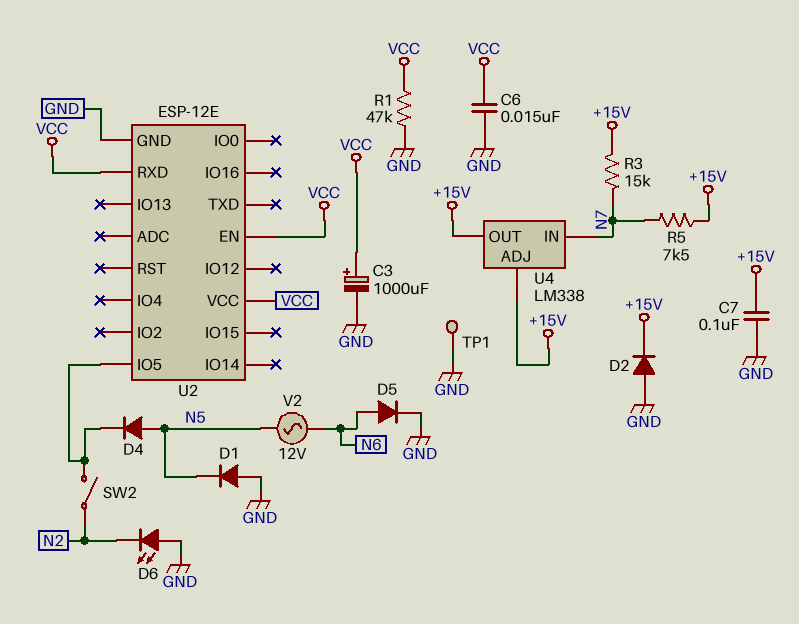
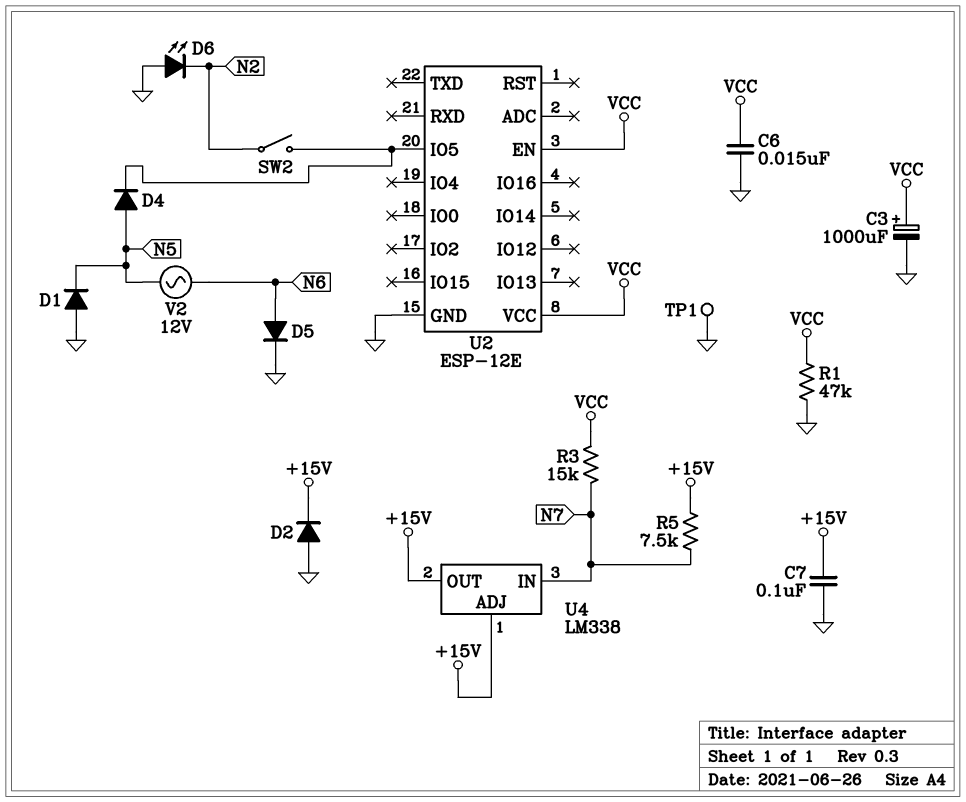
R3: 15k (+15V, N7) -> 15k (N7, VCC)
U2 pin RXD: VCC -> none

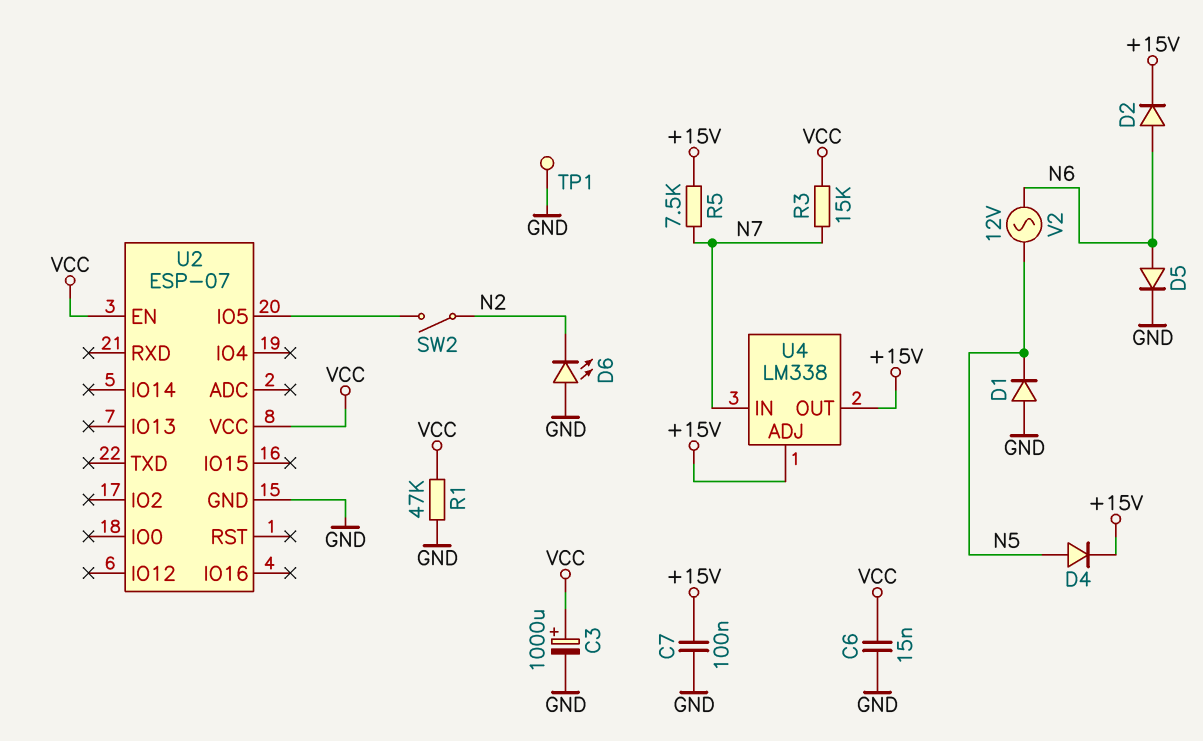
D2: diode (A GND, K +15V) -> diode (A N6, K +15V)
D4: diode (A N5, K U2/IO5) -> diode (A N5, K +15V)
U2: ESP-12E -> ESP-07

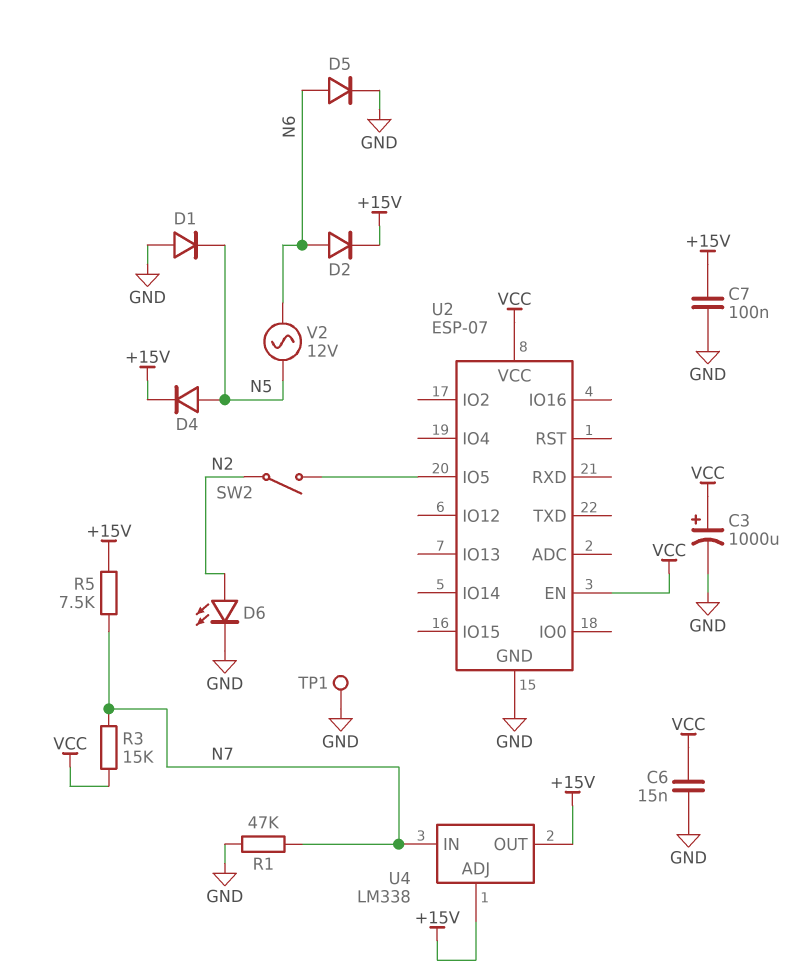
D6: LED (A GND, K N2) -> LED (A N2, K GND)
R1: 47k (GND, VCC) -> 47k (GND, N7)

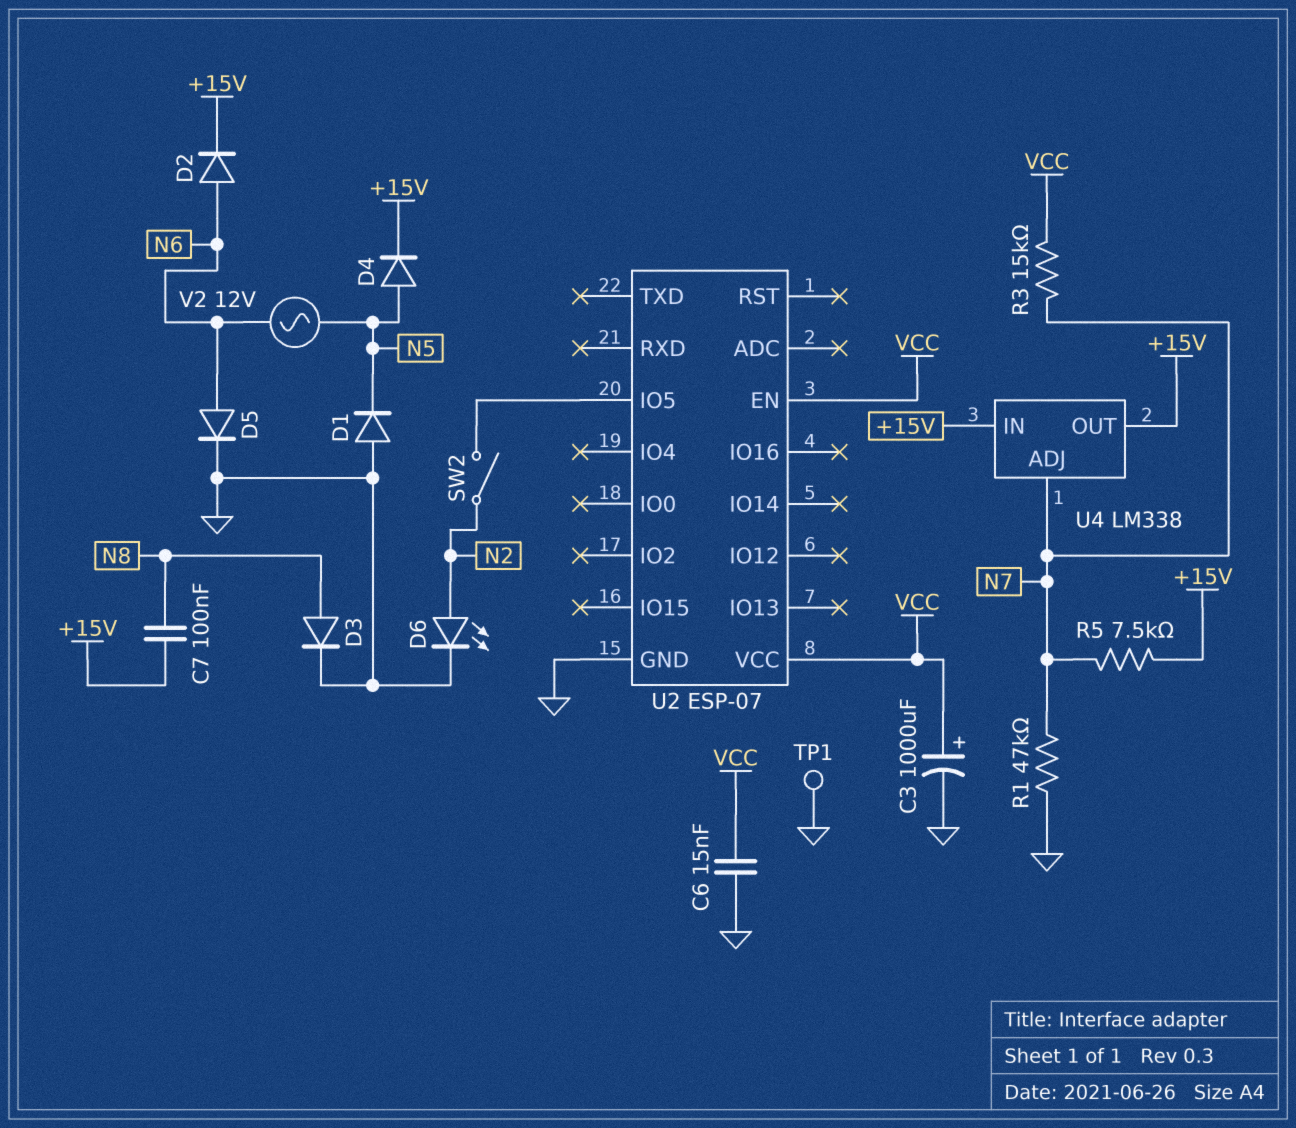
C7: 100nF (+15V, GND) -> 100nF (+15V, N8)
D3: none -> diode (A N8, K GND)
U4 pin ADJ: +15V -> N7
U4 pin IN: N7 -> +15V

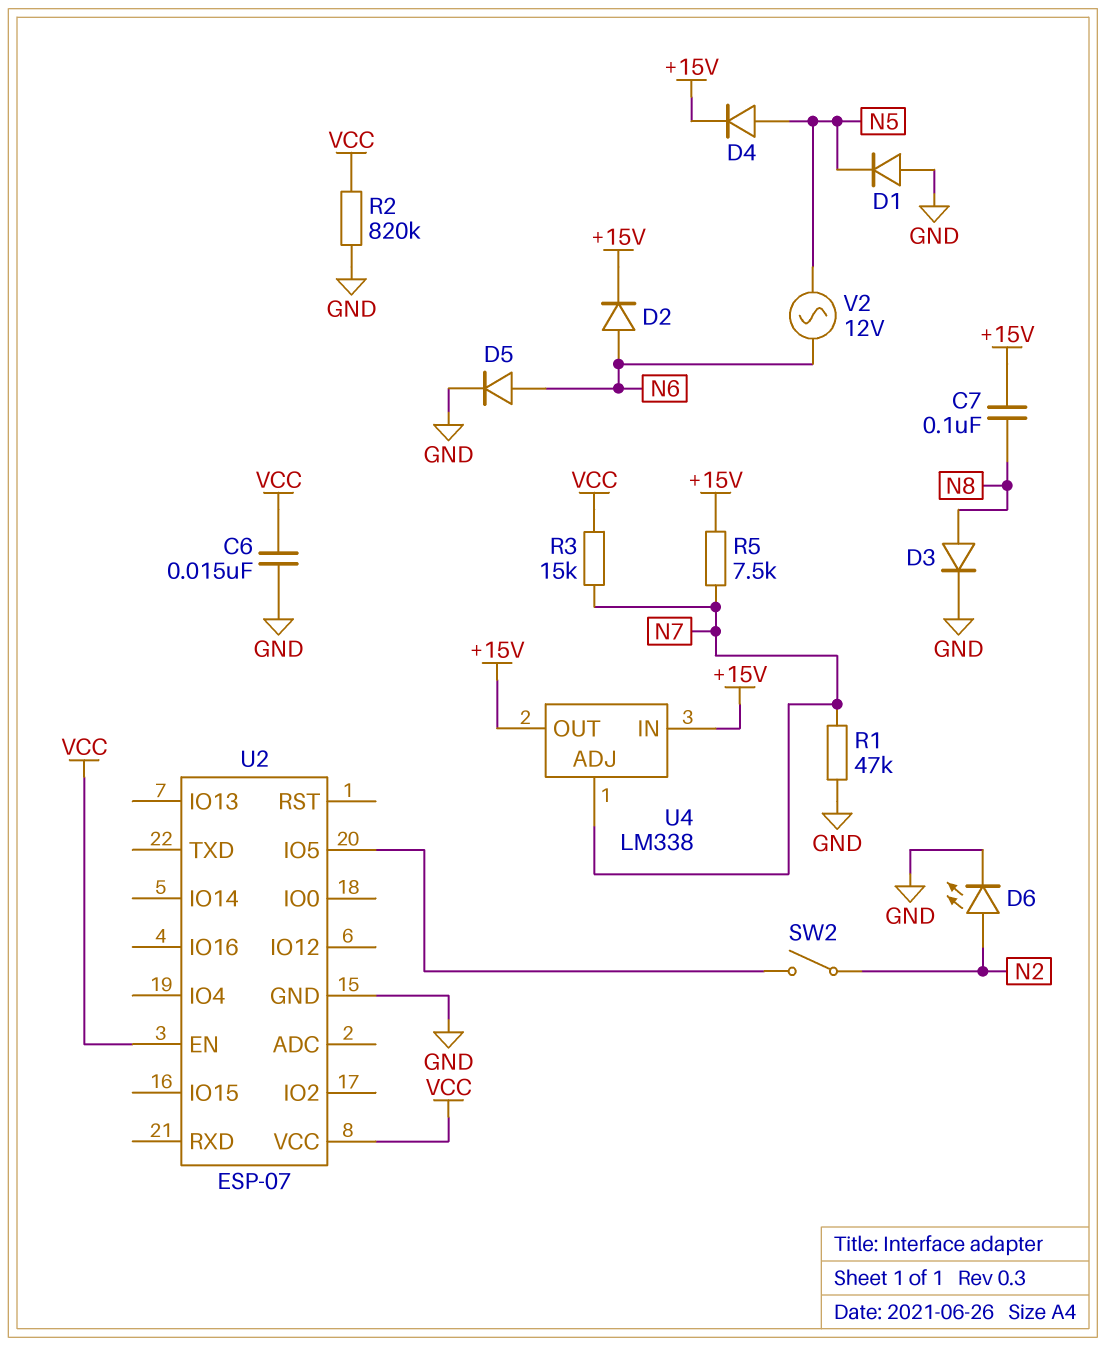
C3: 1000uF (plus VCC, minus GND) -> none
R2: none -> 820k (GND, VCC)
TP1: test point (GND) -> none

